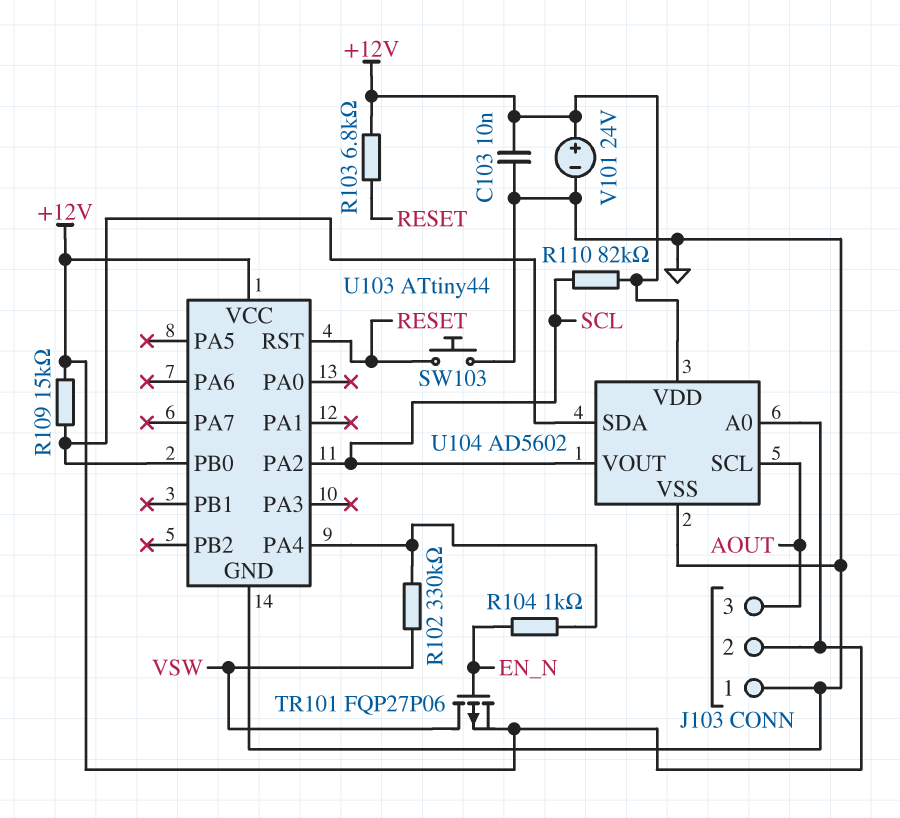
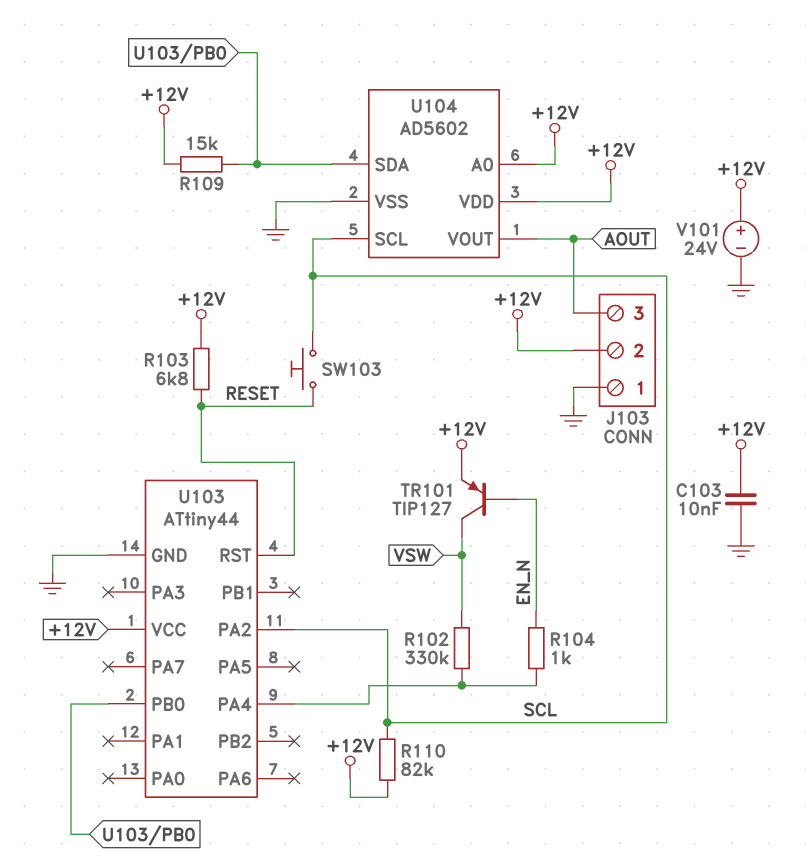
SW103: button (GND, RESET) -> button (RESET, SCL)
TR101: PMOS FQP27P06 (G EN_N, D VSW, S +12V) -> PNP TIP127 (B EN_N, C VSW, E +12V)
U104 pin SCL: AOUT -> SCL
U104 pin VOUT: SCL -> AOUT

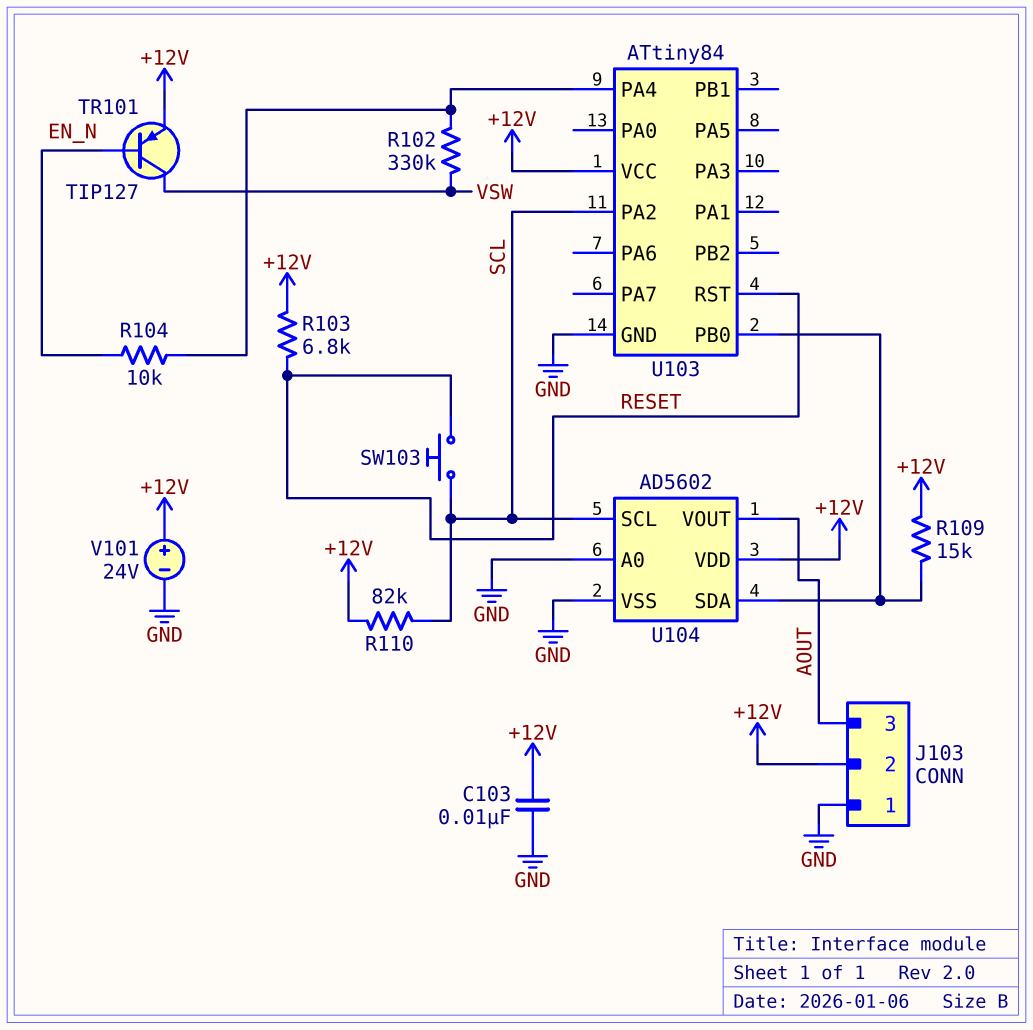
R104: 1k (EN_N, U103/PA4) -> 10k (EN_N, U103/PA4)
U103: ATtiny44 -> ATtiny84
U104 pin A0: +12V -> GND

